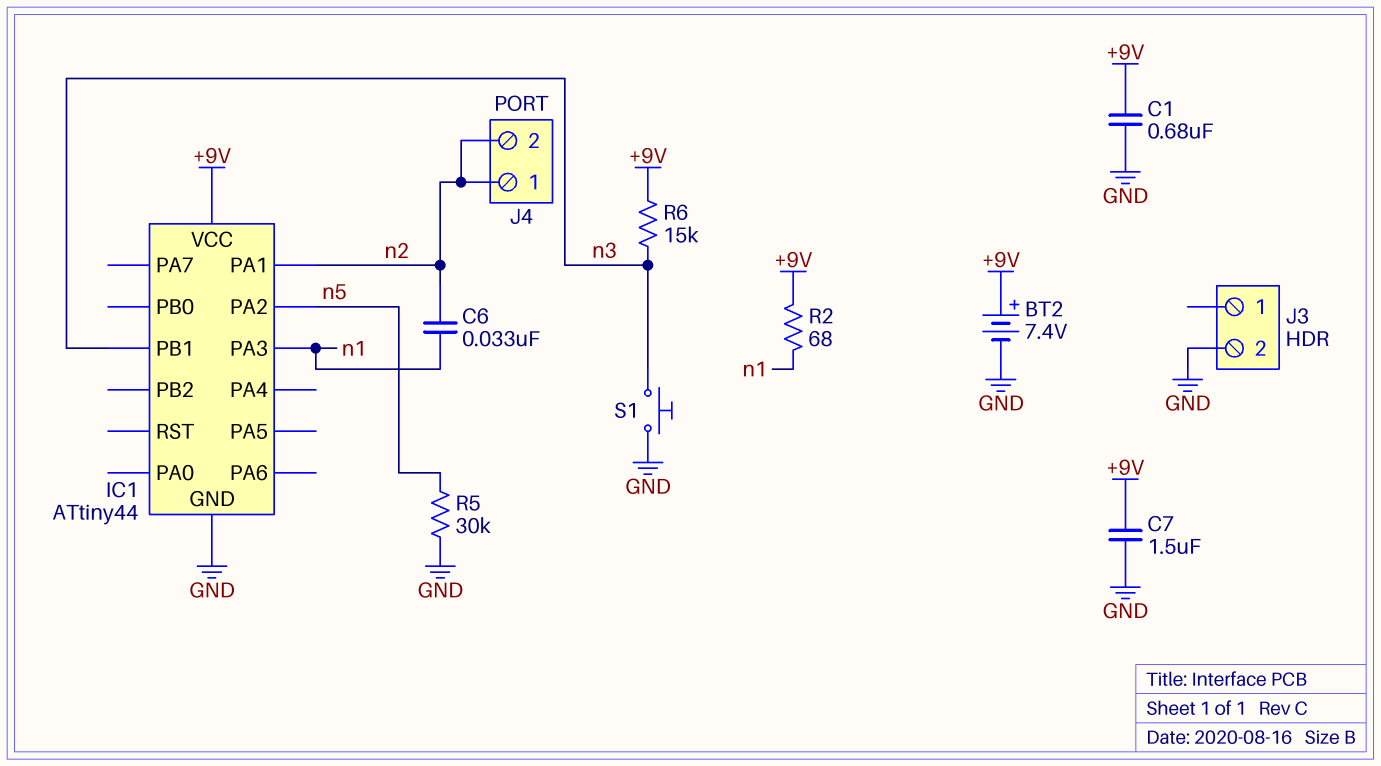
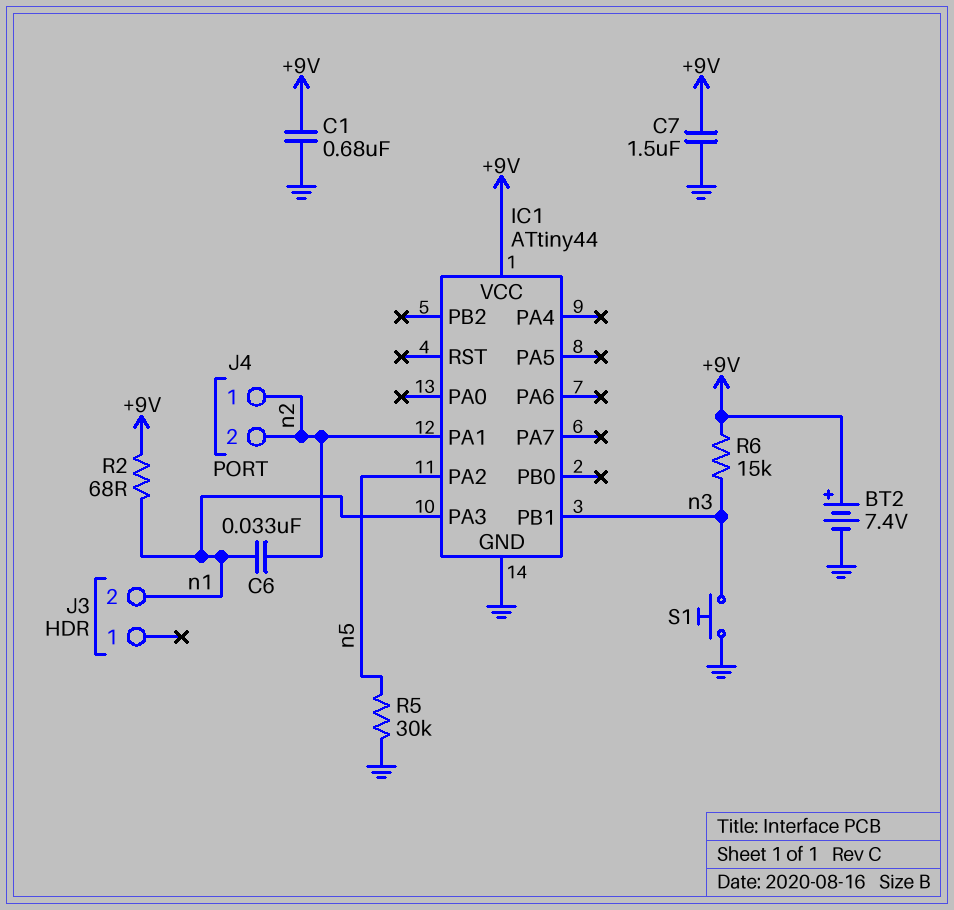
J3 pin 2: GND -> n1

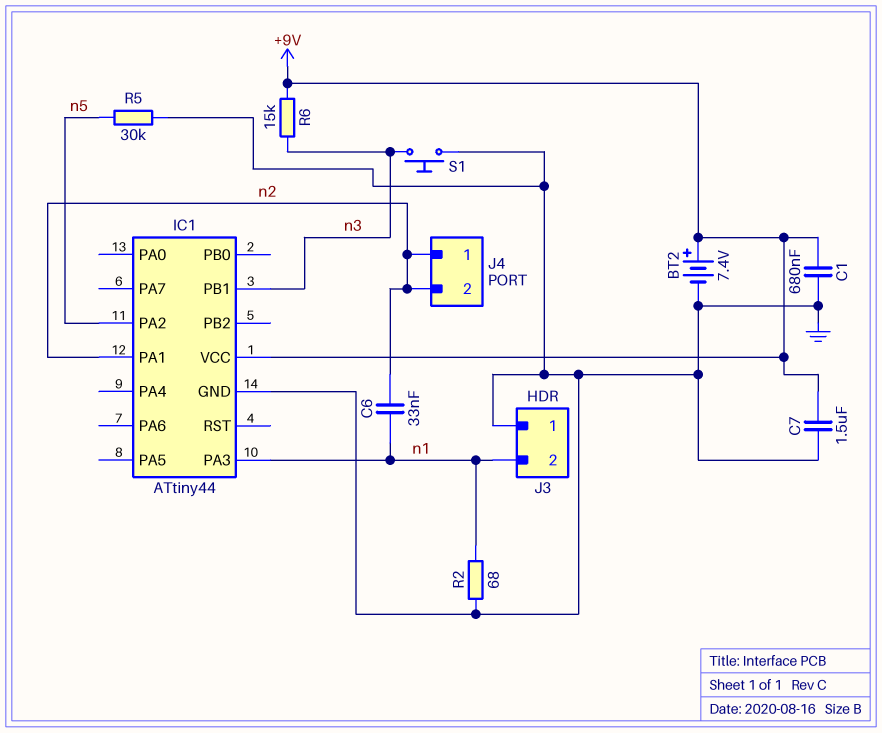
J3 pin 1: none -> GND
R2: 68 (+9V, n1) -> 68 (GND, n1)

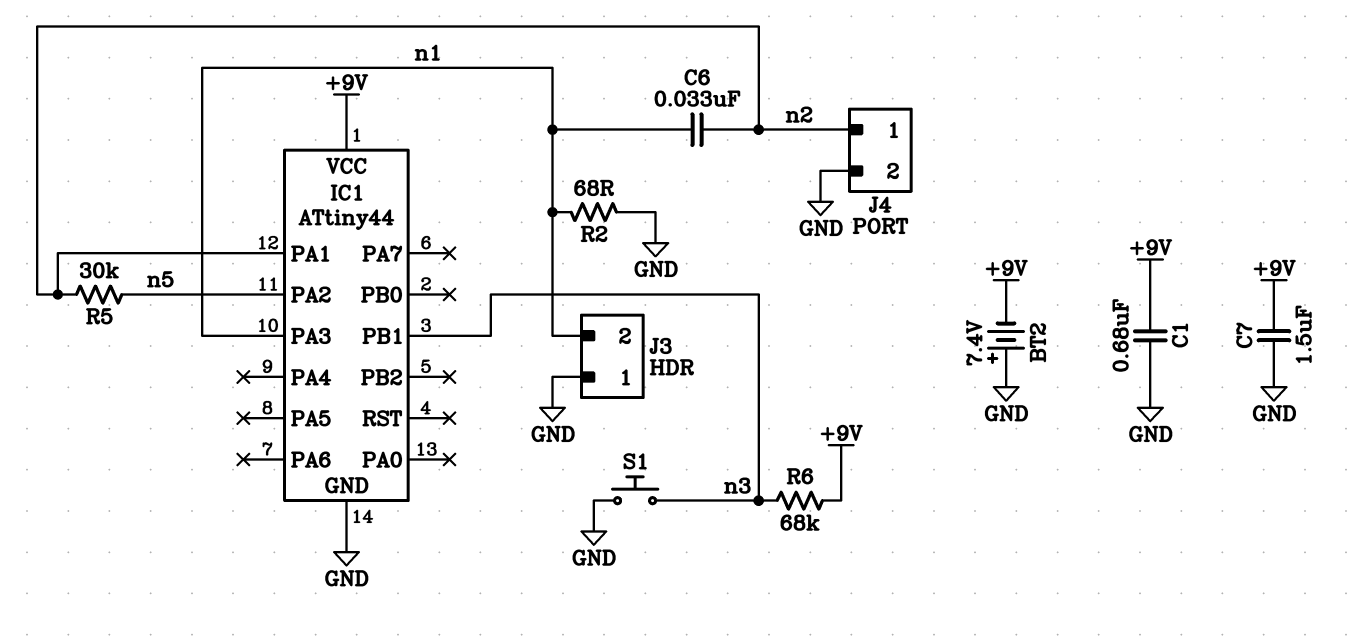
BT2: 7.4V (plus +9V, minus GND) -> 7.4V (plus GND, minus +9V)
J4 pin 2: n2 -> GND
R5: 30k (GND, n5) -> 30k (n2, n5)
R6: 15k (+9V, n3) -> 68k (+9V, n3)

